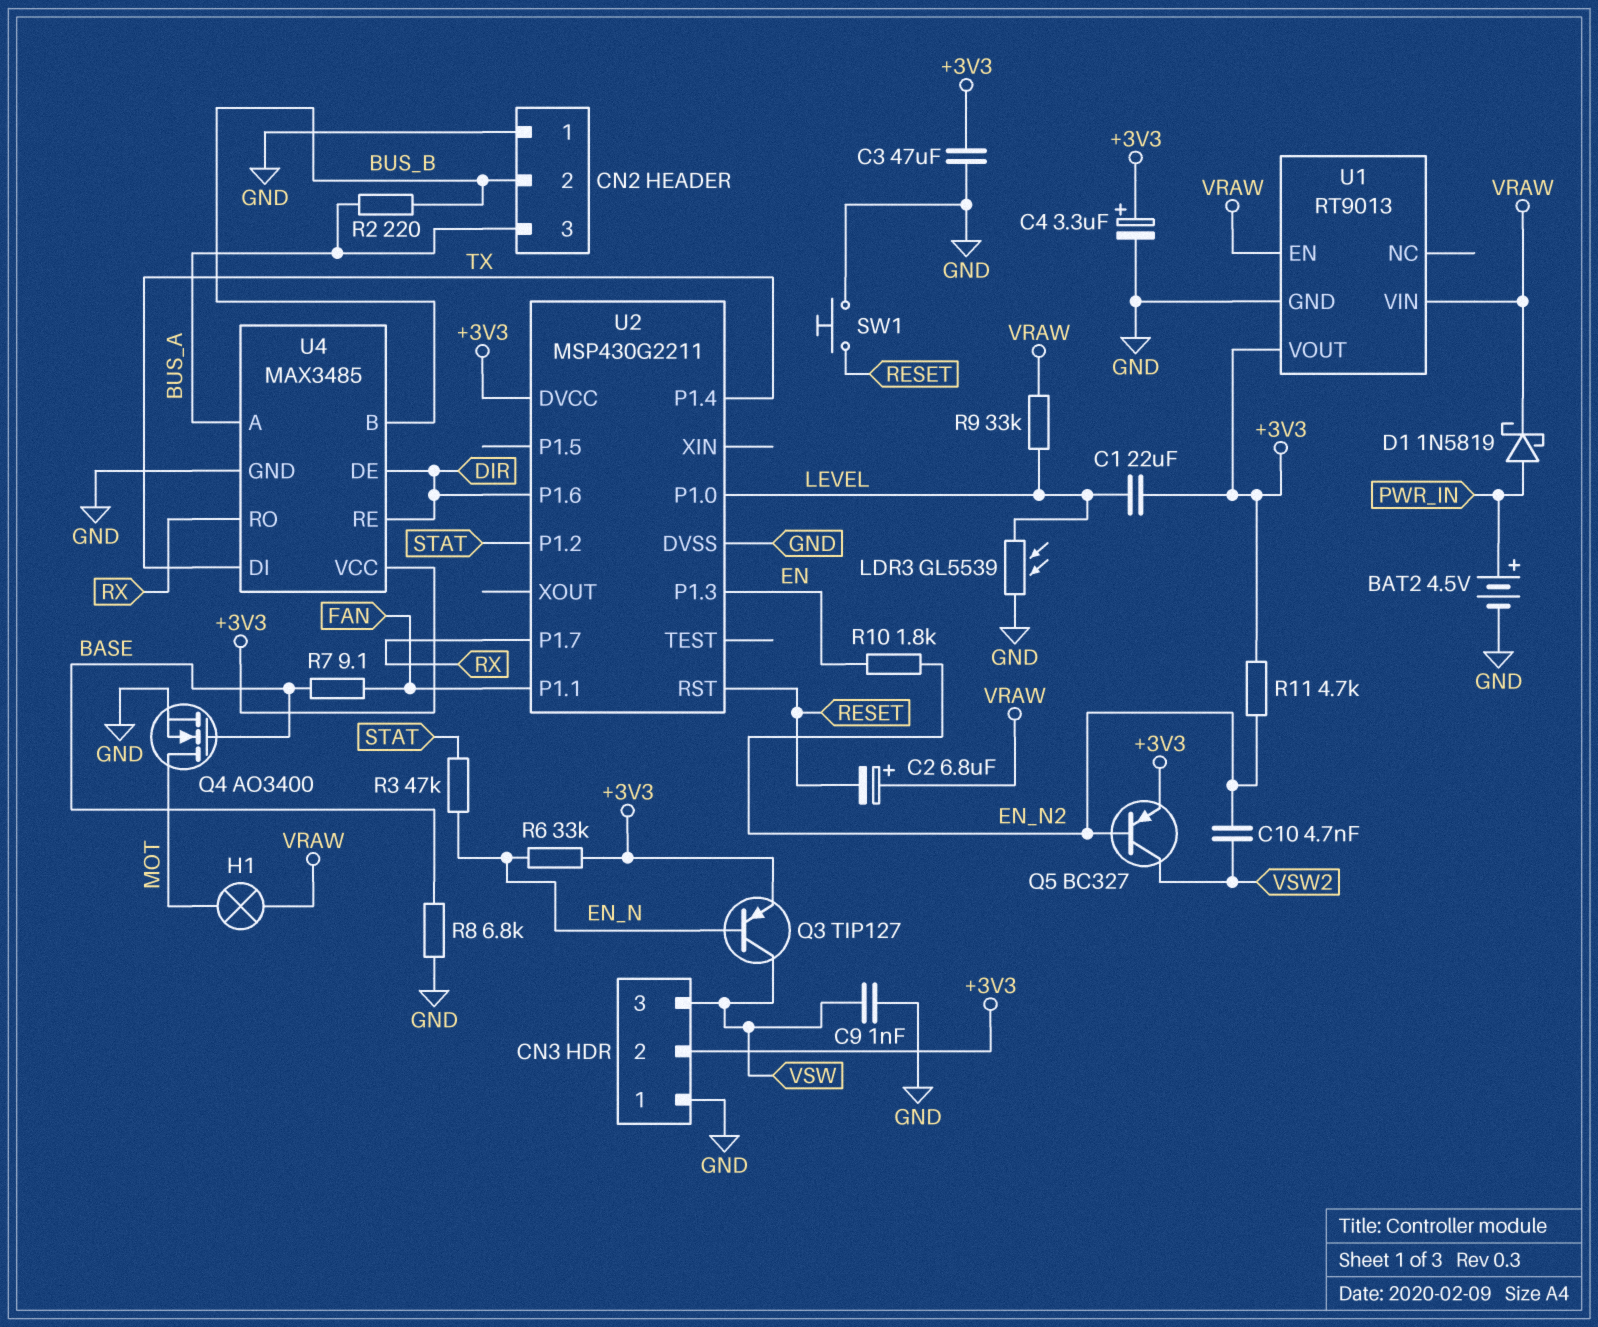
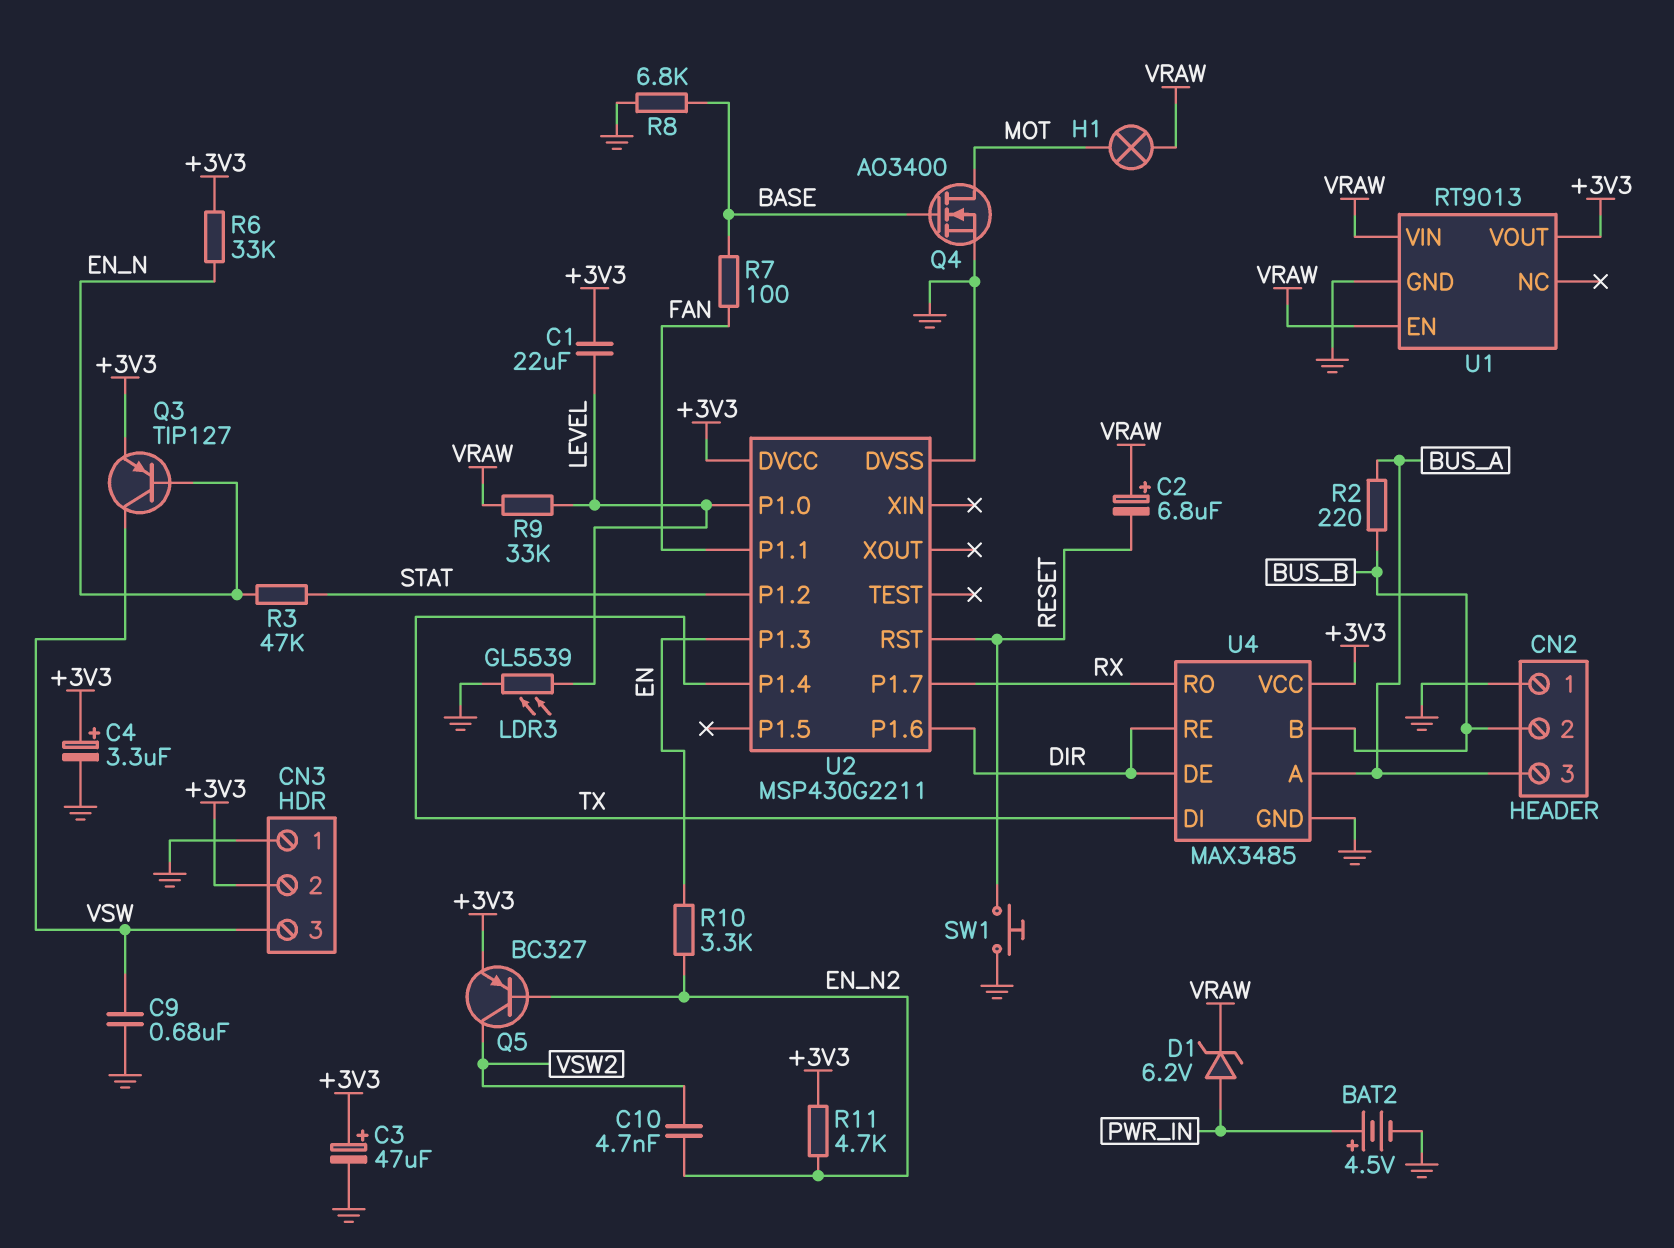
C3: 47uF (+3V3, GND) -> 47uF (plus +3V3, minus GND)
C9: 1nF (GND, VSW) -> 680nF (GND, VSW)
D1: schottky 1N5819 (A PWR_IN, K VRAW) -> zener 6.2V (A PWR_IN, K VRAW)
R7: 9.1 (BASE, FAN) -> 100 (BASE, FAN)
R10: 1.8k (EN, EN_N2) -> 3.3k (EN, EN_N2)

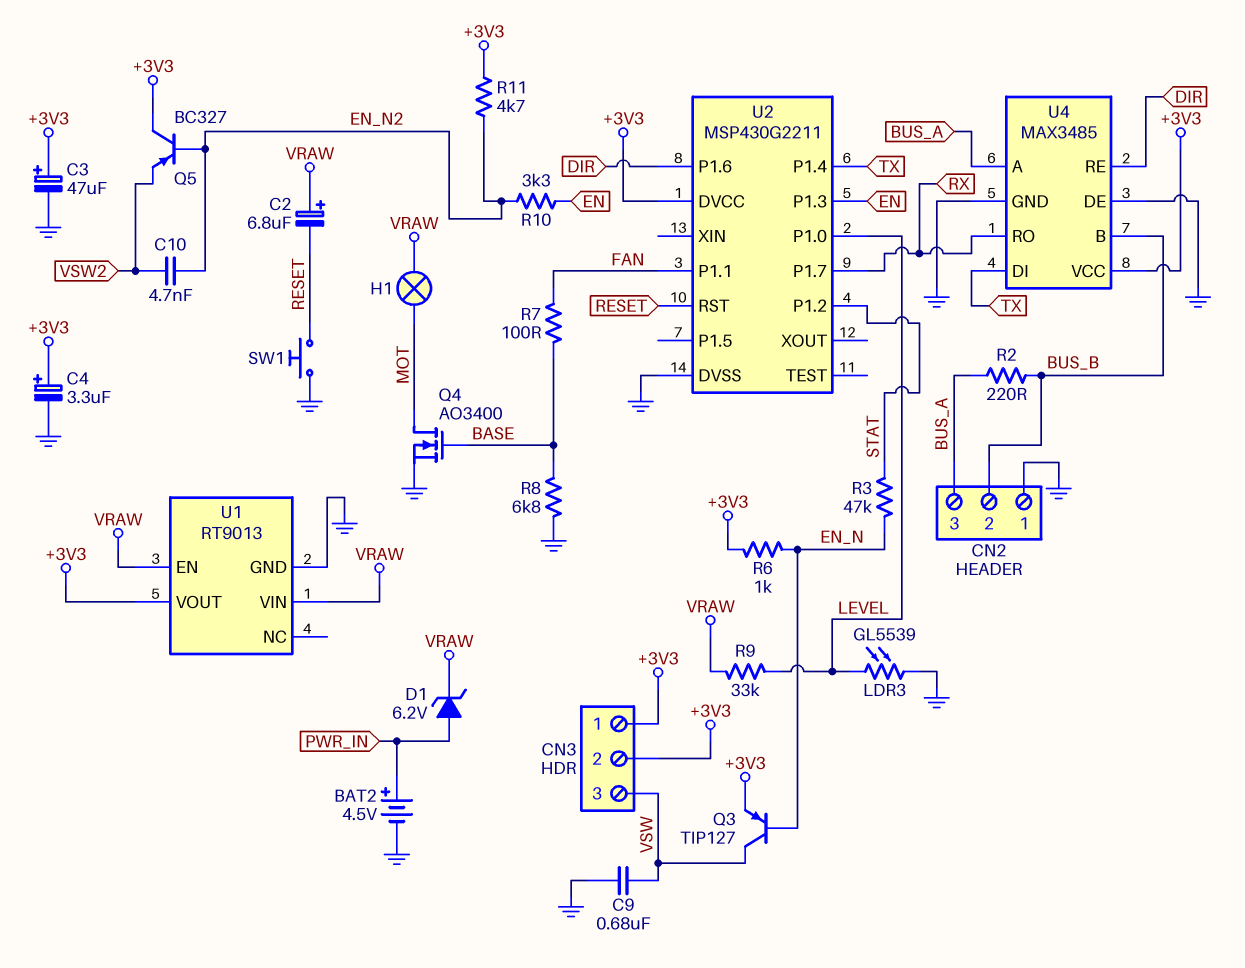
C1: 22uF (+3V3, LEVEL) -> none
CN3 pin 1: GND -> +3V3
Q5: PNP BC327 (B EN_N2, C VSW2, E +3V3) -> PNP BC327 (B EN_N2, C +3V3, E VSW2)
R6: 33k (+3V3, EN_N) -> 1k (+3V3, EN_N)
U4 pin DE: DIR -> GND

